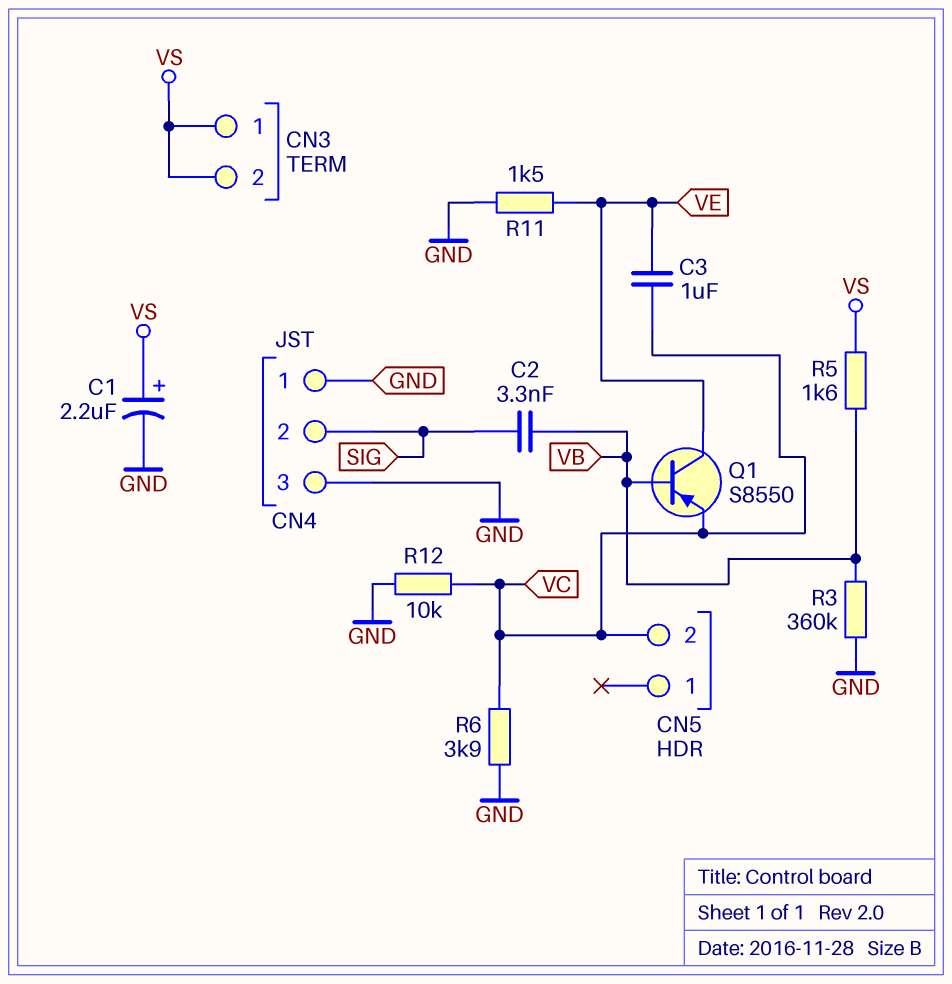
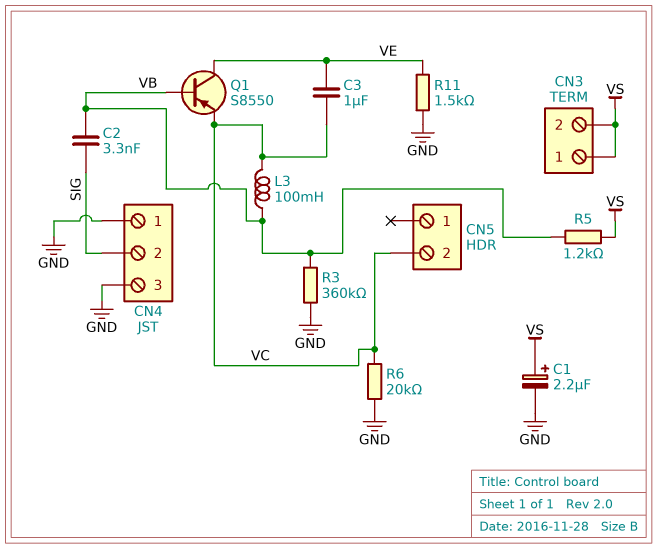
L3: none -> 100mH (VB, VC)
R5: 1.6k (VB, VS) -> 1.2k (VB, VS)
R6: 3.9k (GND, VC) -> 20k (GND, VC)
R12: 10k (GND, VC) -> none

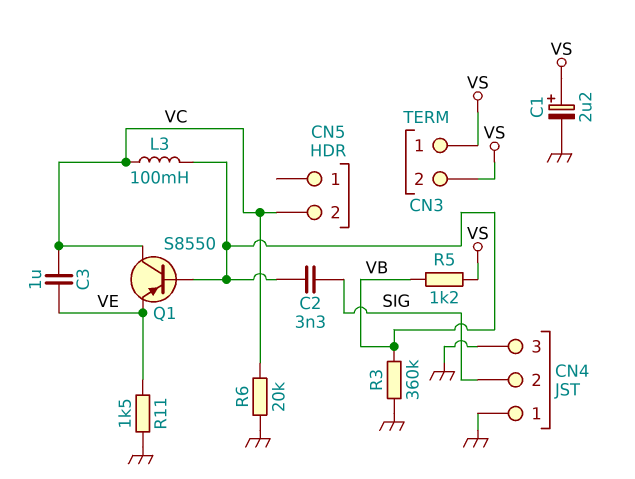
Q1: PNP S8550 (B VB, C VE, E VC) -> PNP S8550 (B VB, C VC, E VE)

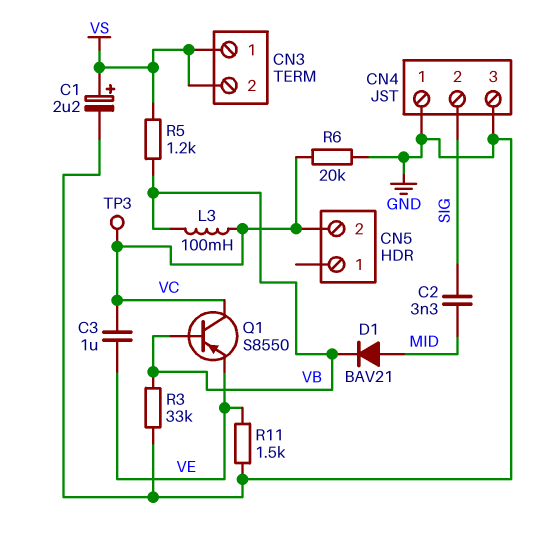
C2: 3.3nF (SIG, VB) -> 3.3nF (MID, SIG)
D1: none -> diode BAV21 (A MID, K VB)
R3: 360k (GND, VB) -> 33k (GND, VB)
TP3: none -> test point (VC)

